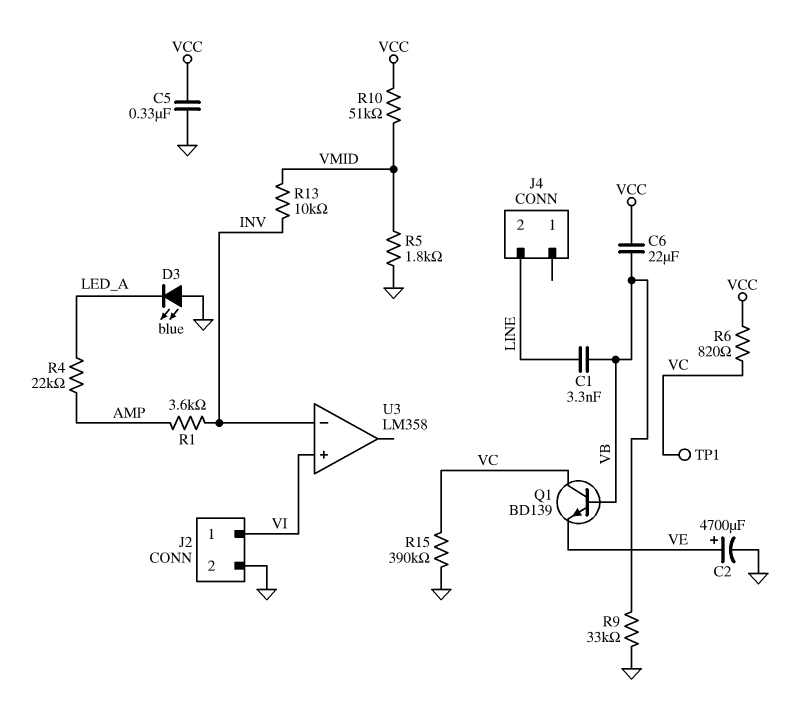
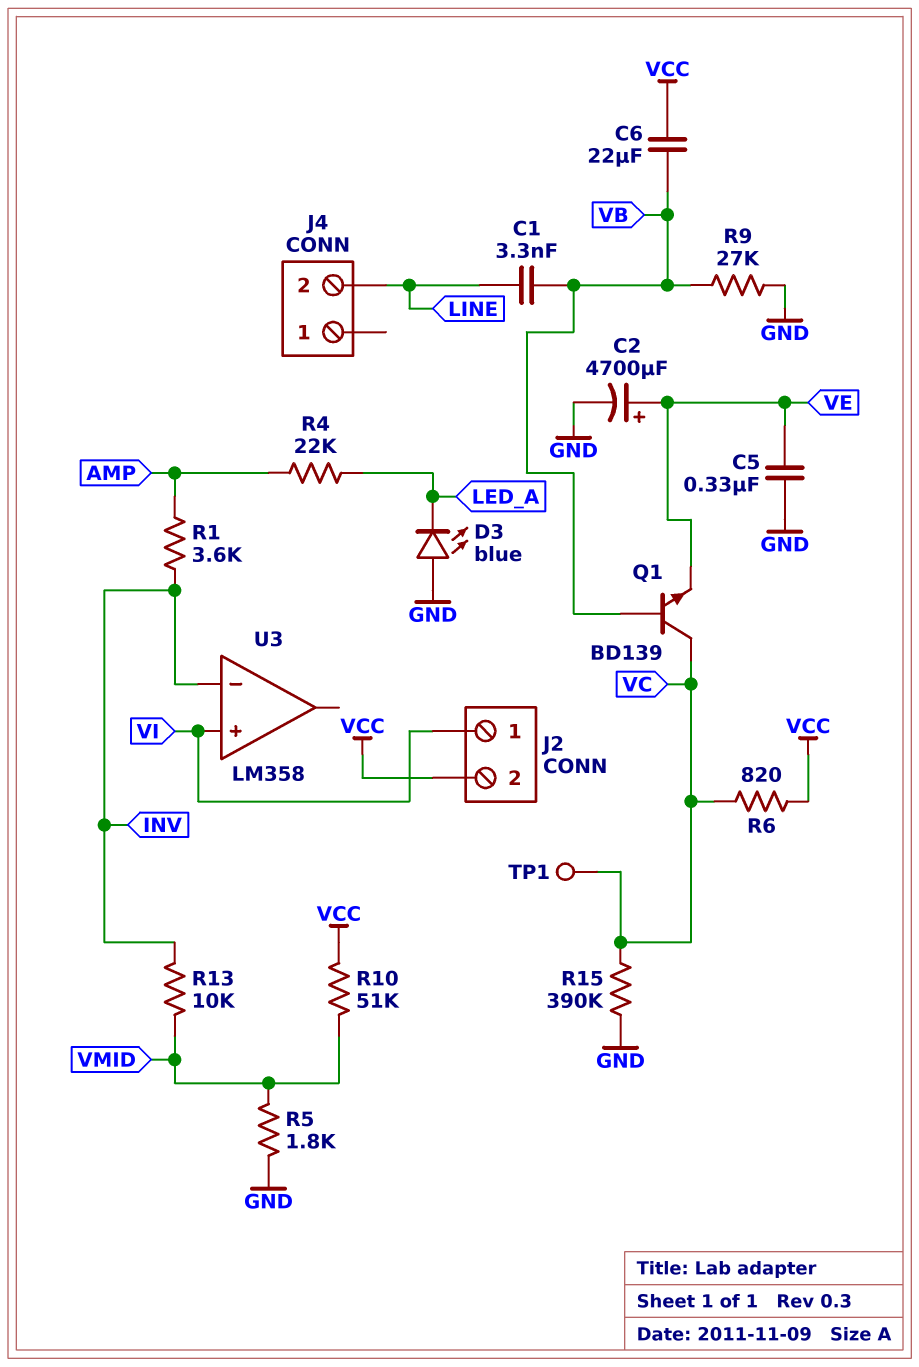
C5: 330nF (GND, VCC) -> 330nF (GND, VE)
J2 pin 2: GND -> VCC
R9: 33k (GND, VB) -> 27k (GND, VB)

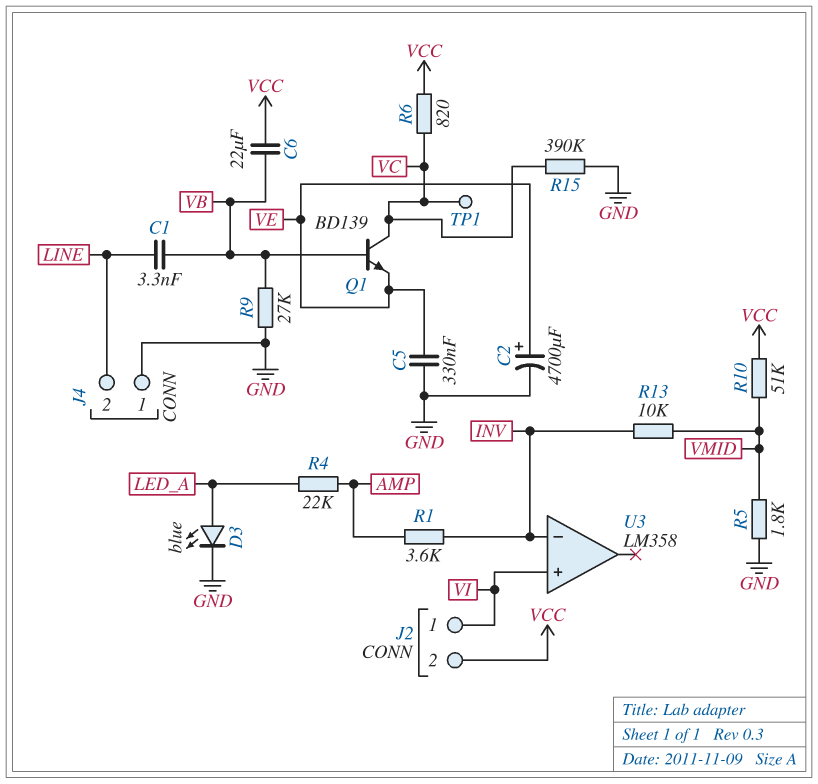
D3: LED blue (A GND, K LED_A) -> LED blue (A LED_A, K GND)
J4 pin 1: none -> GND

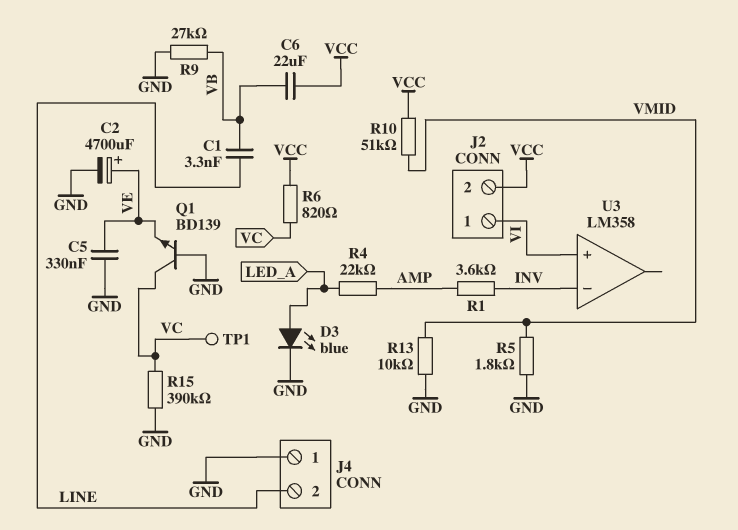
Q1: NPN BD139 (B VB, C VC, E VE) -> NPN BD139 (B GND, C VC, E VE)
R13: 10k (INV, VMID) -> 10k (GND, VMID)

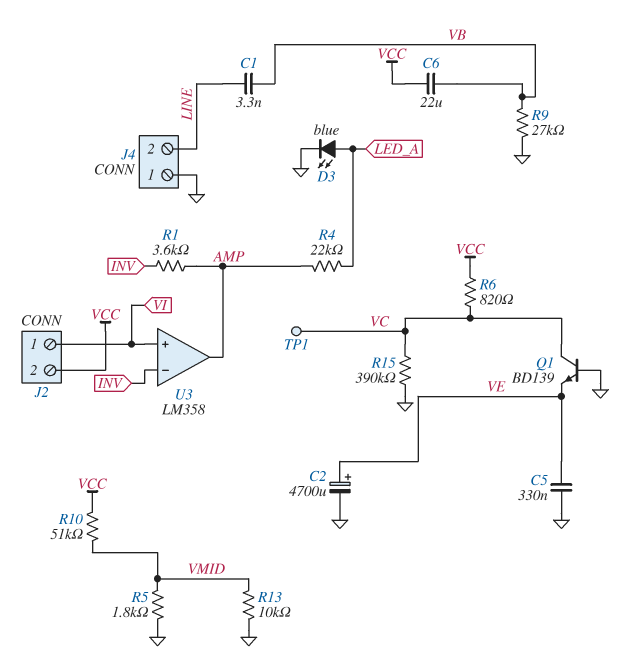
U3 pin out: none -> AMP

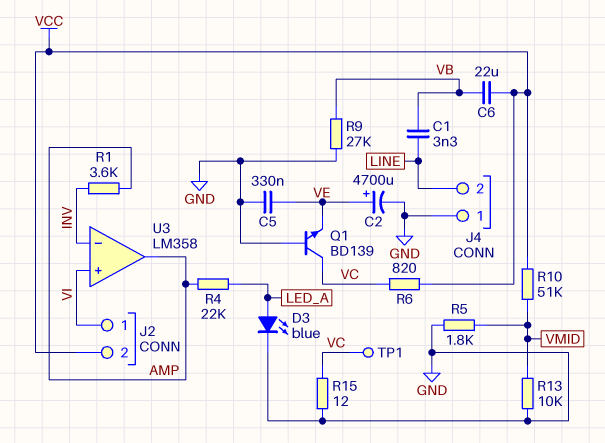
R15: 390k (GND, VC) -> 12 (GND, VC)

